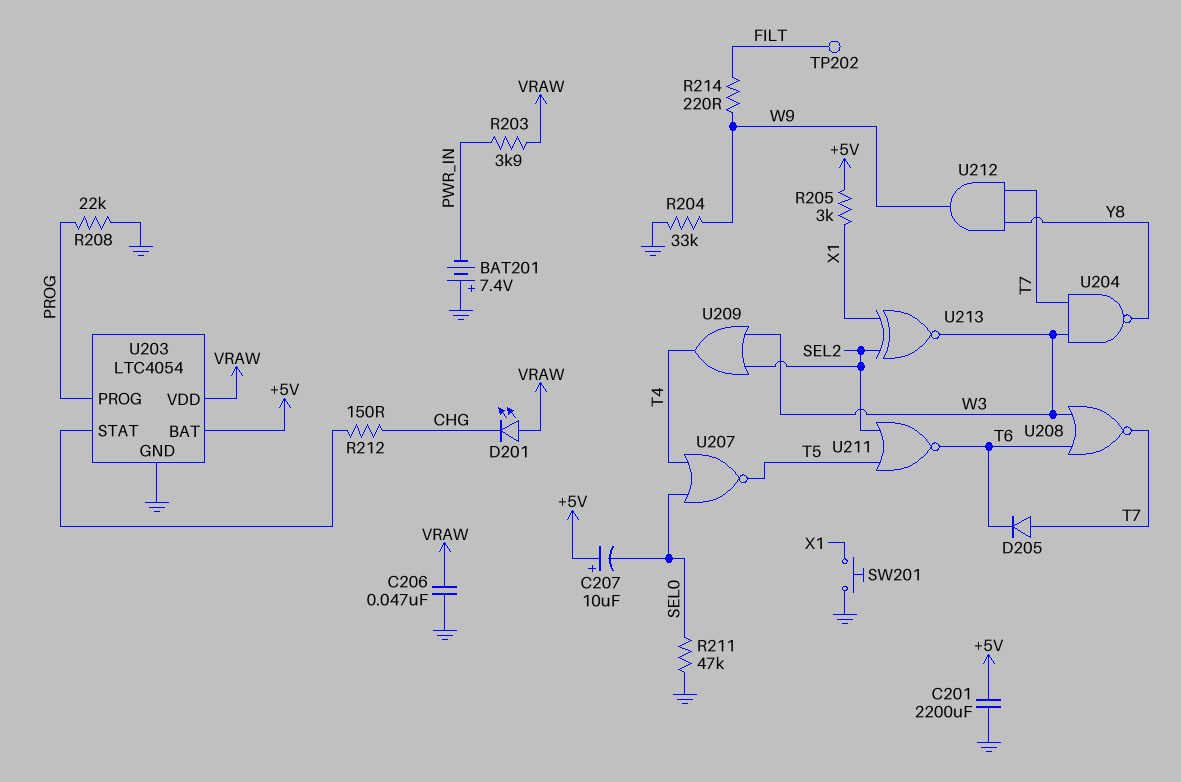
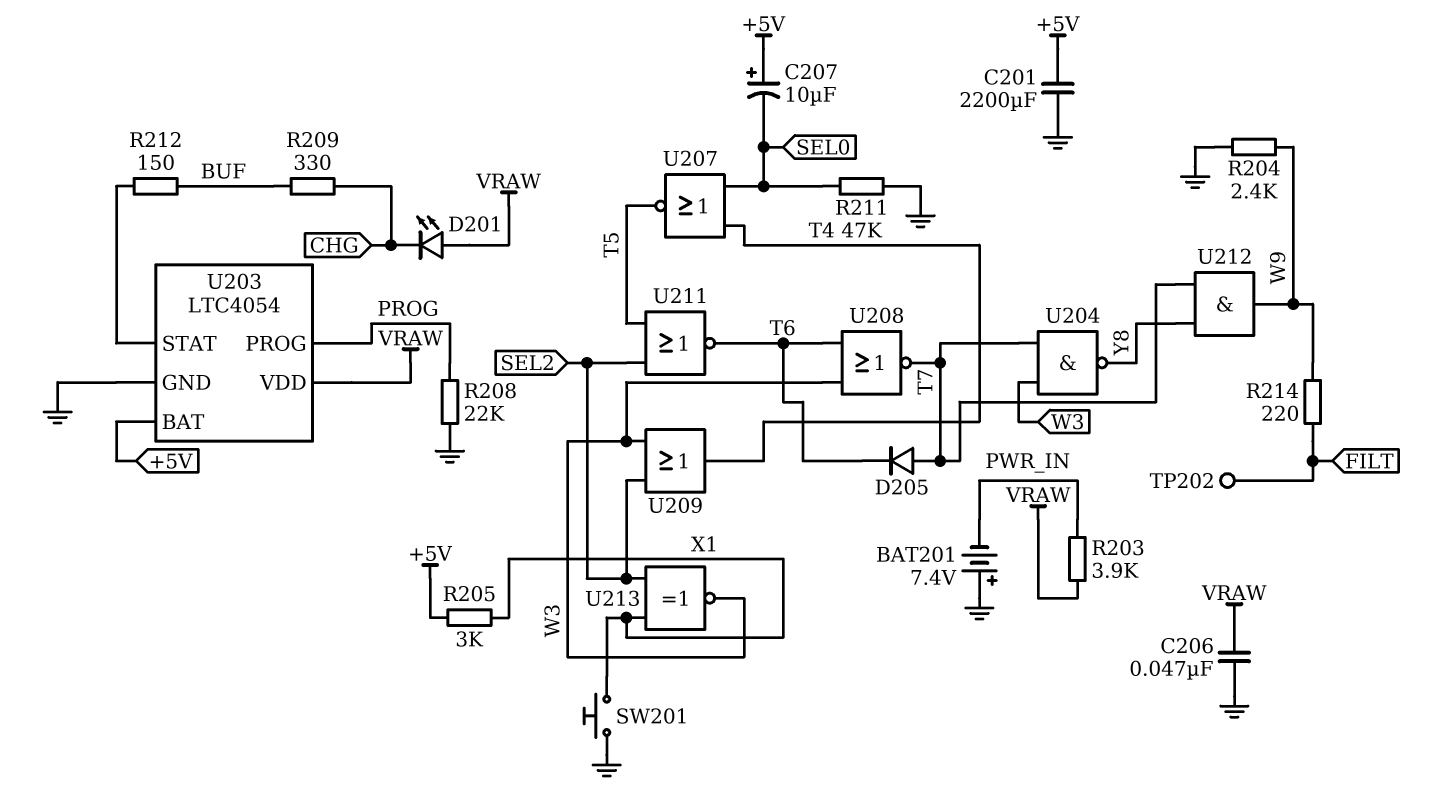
R204: 33k (GND, W9) -> 2.4k (GND, W9)
R209: none -> 330 (BUF, CHG)
R212: 150 (CHG, U203/STAT) -> 150 (BUF, U203/STAT)

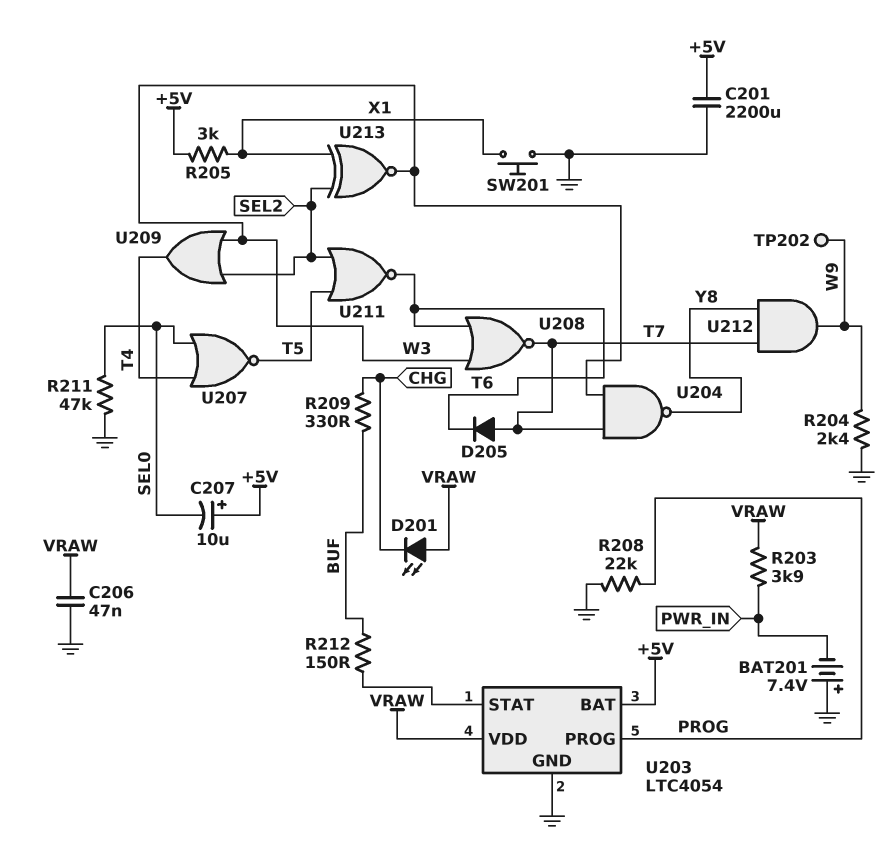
R214: 220 (FILT, W9) -> none
TP202: test point (FILT) -> test point (W9)

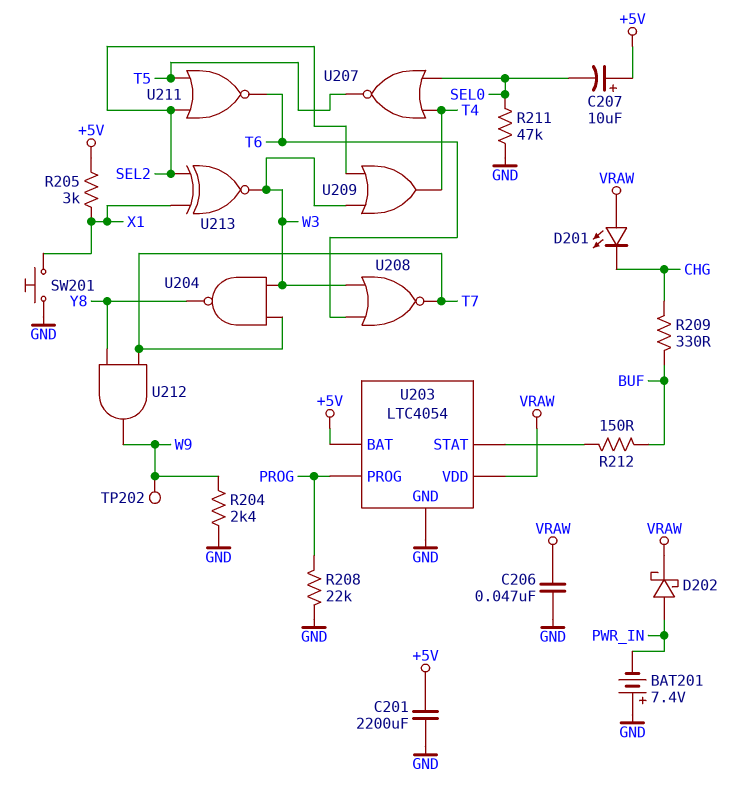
D202: none -> schottky (A PWR_IN, K VRAW)
D205: diode (A T7, K T6) -> none
R203: 3.9k (PWR_IN, VRAW) -> none

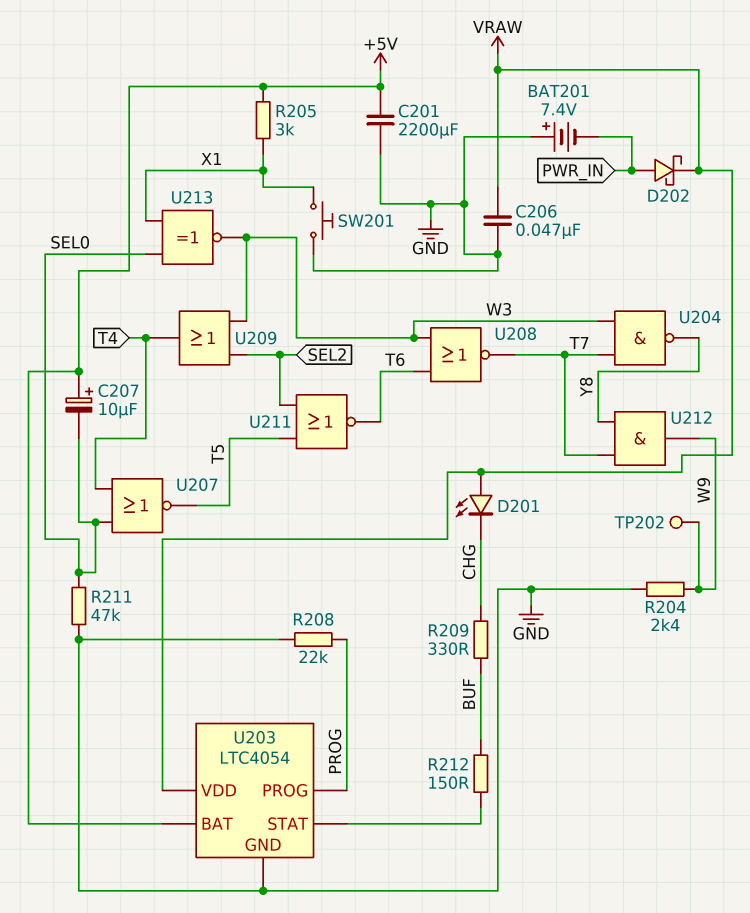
U213: XNOR (in SEL2, in X1, out W3) -> XNOR (in SEL0, in X1, out W3)

